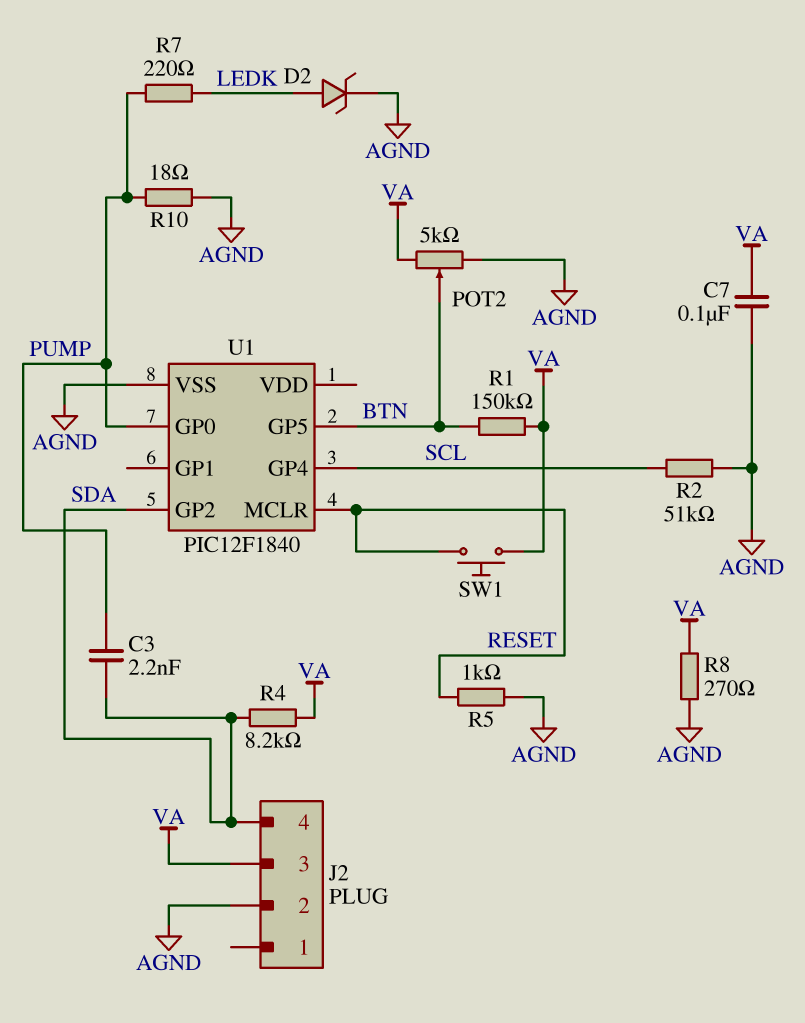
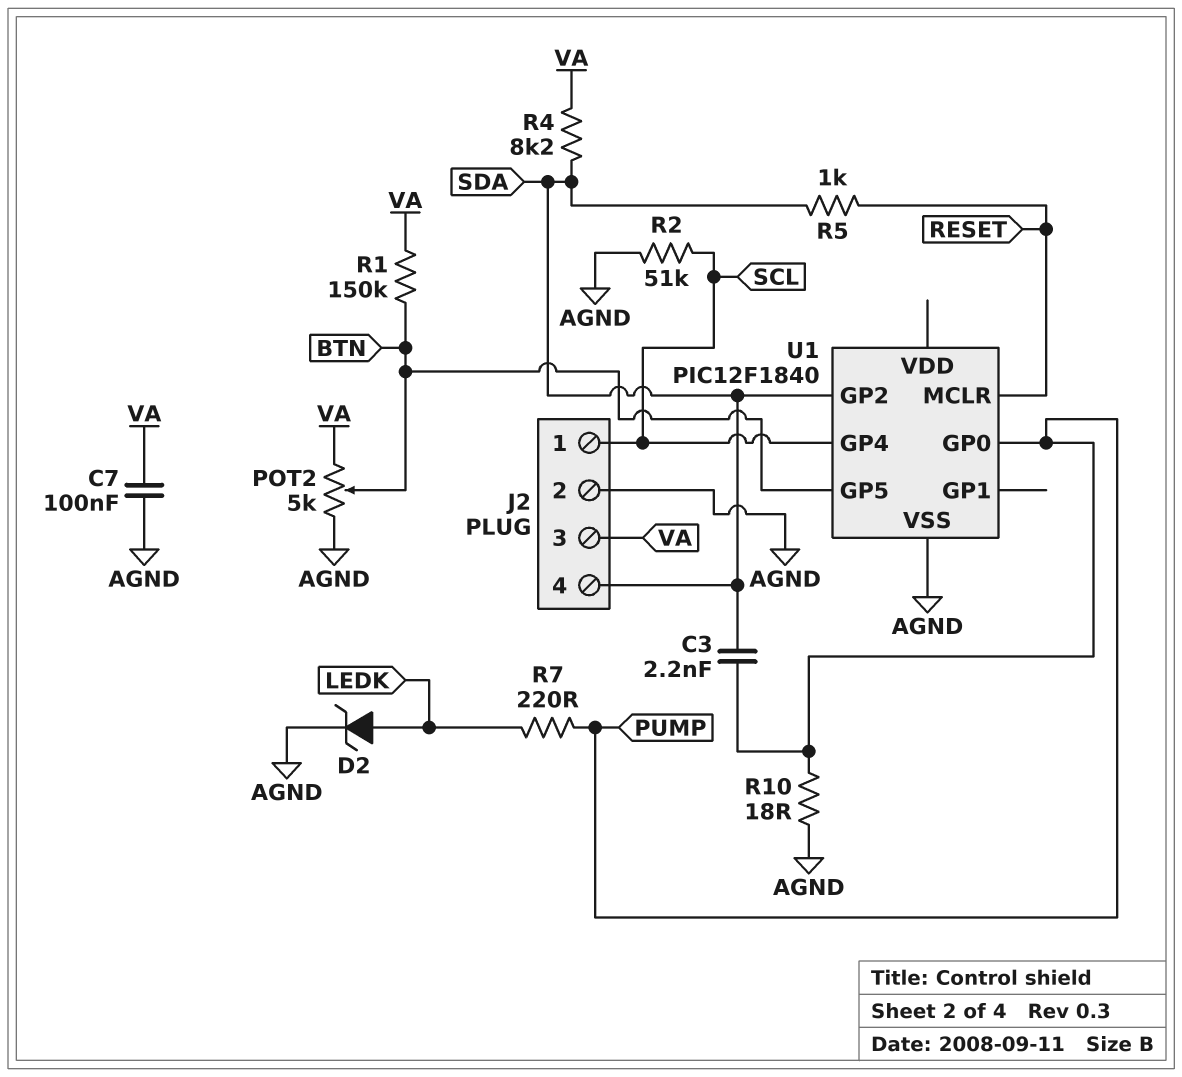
J2 pin 1: none -> SCL
R5: 1k (AGND, RESET) -> 1k (RESET, SDA)
R8: 270 (AGND, VA) -> none
SW1: button (RESET, VA) -> none

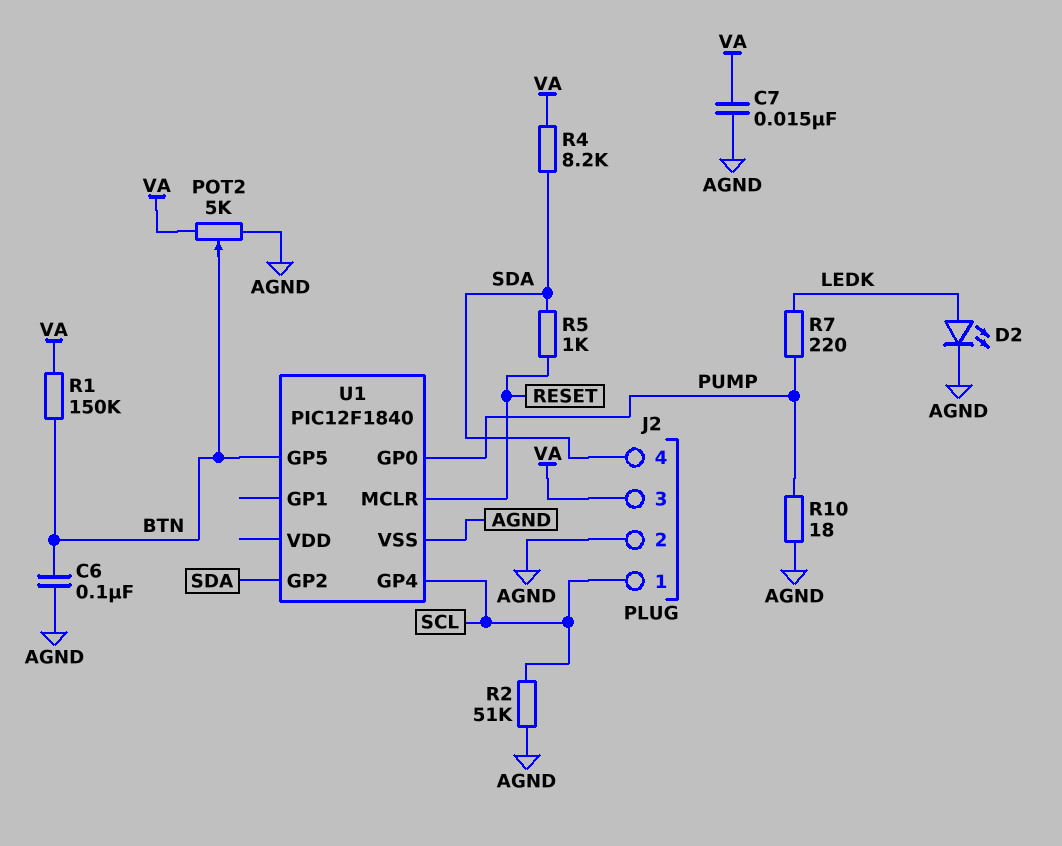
C3: 2.2nF (PUMP, SDA) -> none
C6: none -> 100nF (AGND, BTN)
C7: 100nF (AGND, VA) -> 15nF (AGND, VA)
D2: zener (A LEDK, K AGND) -> LED (A LEDK, K AGND)

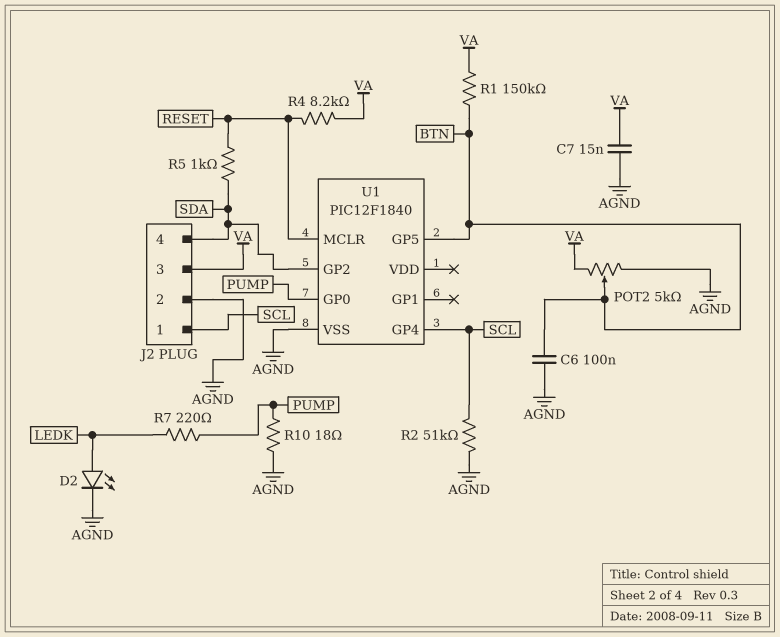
R4: 8.2k (SDA, VA) -> 8.2k (RESET, VA)

